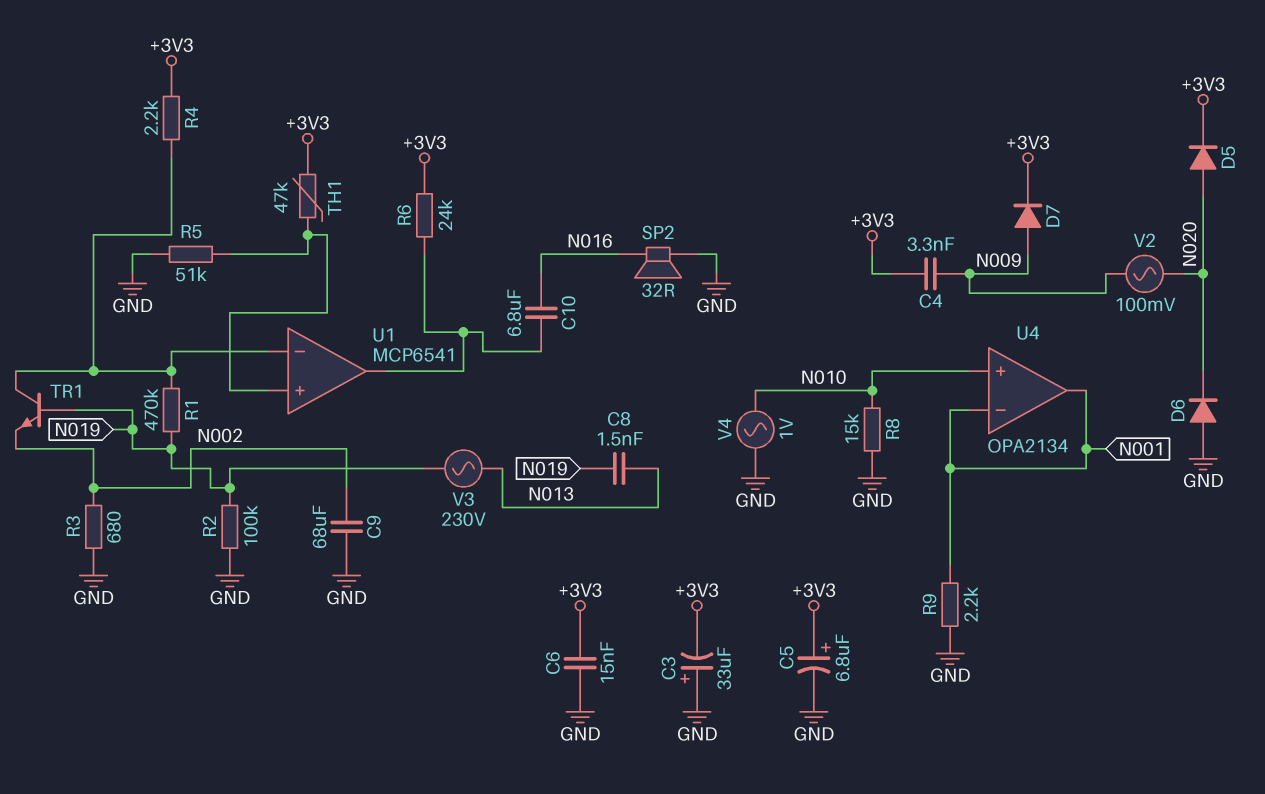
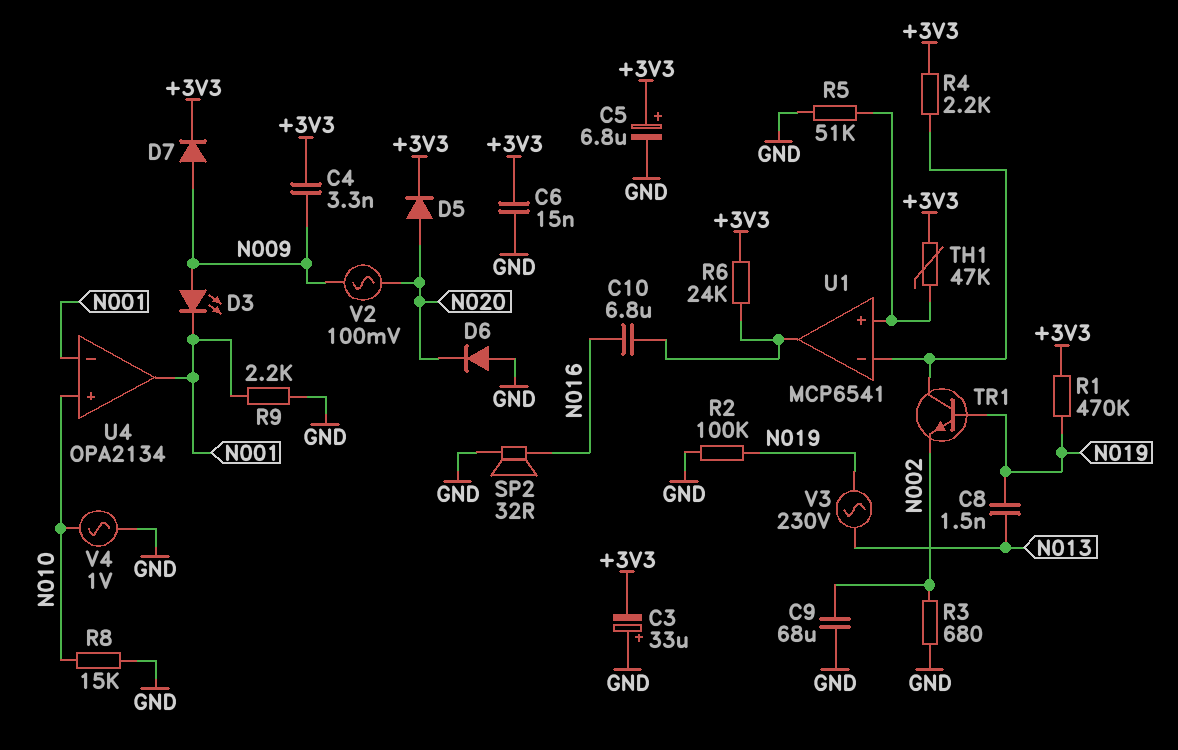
D3: none -> LED (A N009, K N001)
R1: 470k (N019, U1/in-) -> 470k (+3V3, N019)

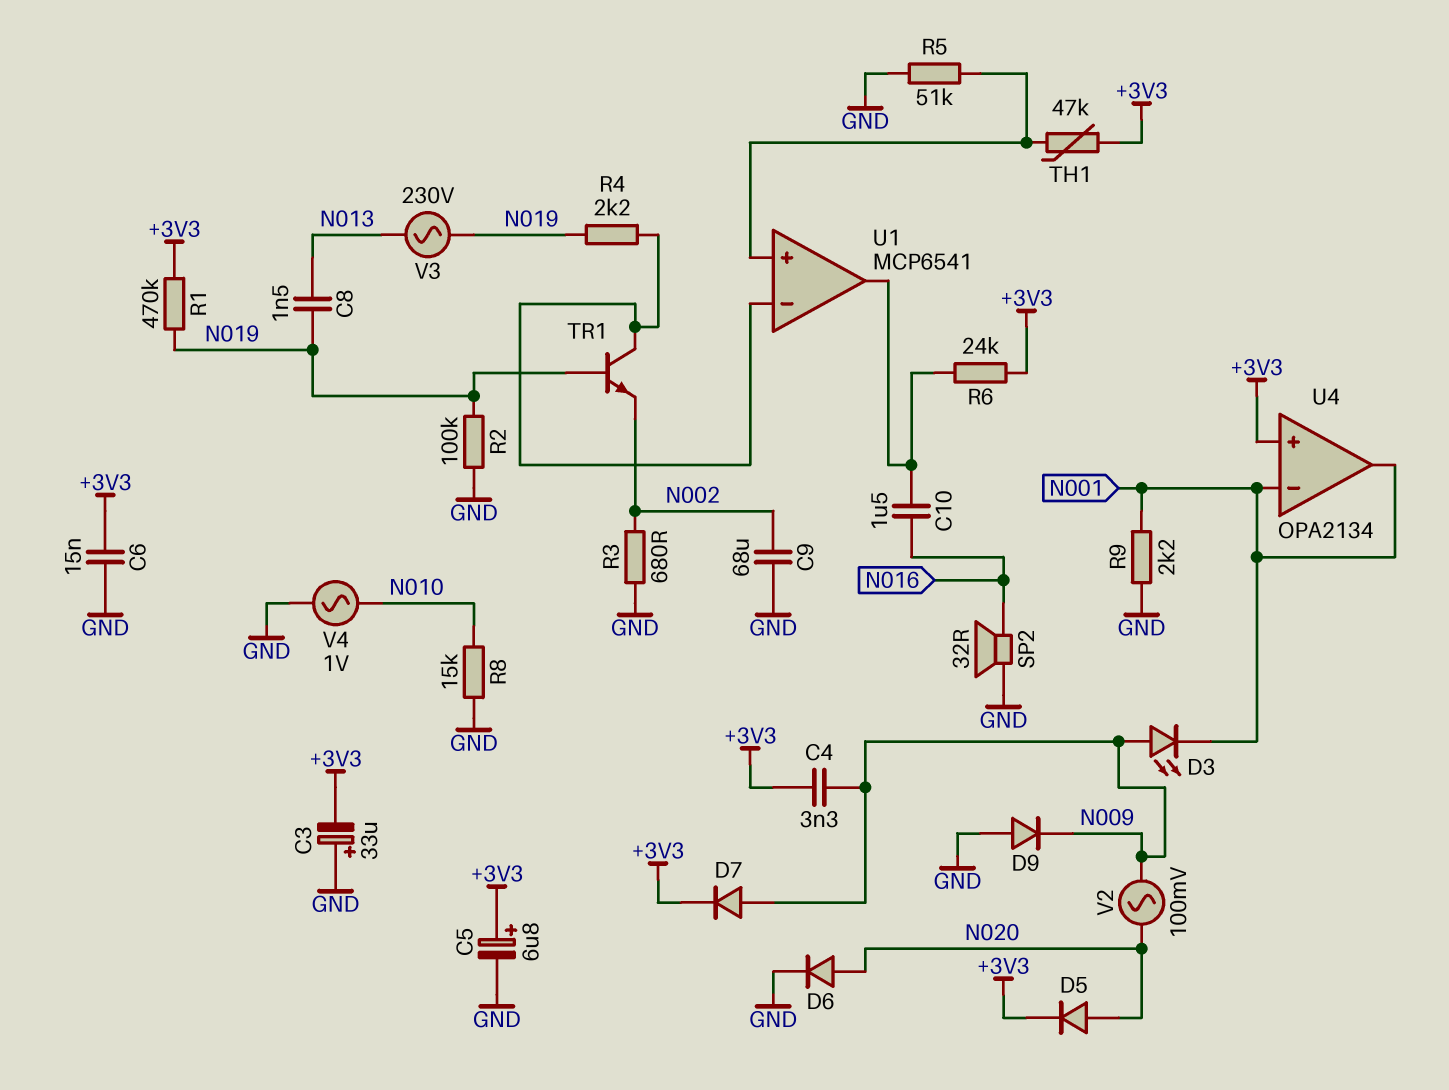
C10: 6.8uF (N016, U1/out) -> 1.5uF (N016, U1/out)
D6: diode (A GND, K N020) -> diode (A N020, K GND)
D9: none -> diode (A GND, K N009)
R4: 2.2k (+3V3, U1/in-) -> 2.2k (N019, U1/in-)
U4 pin in+: N010 -> +3V3

